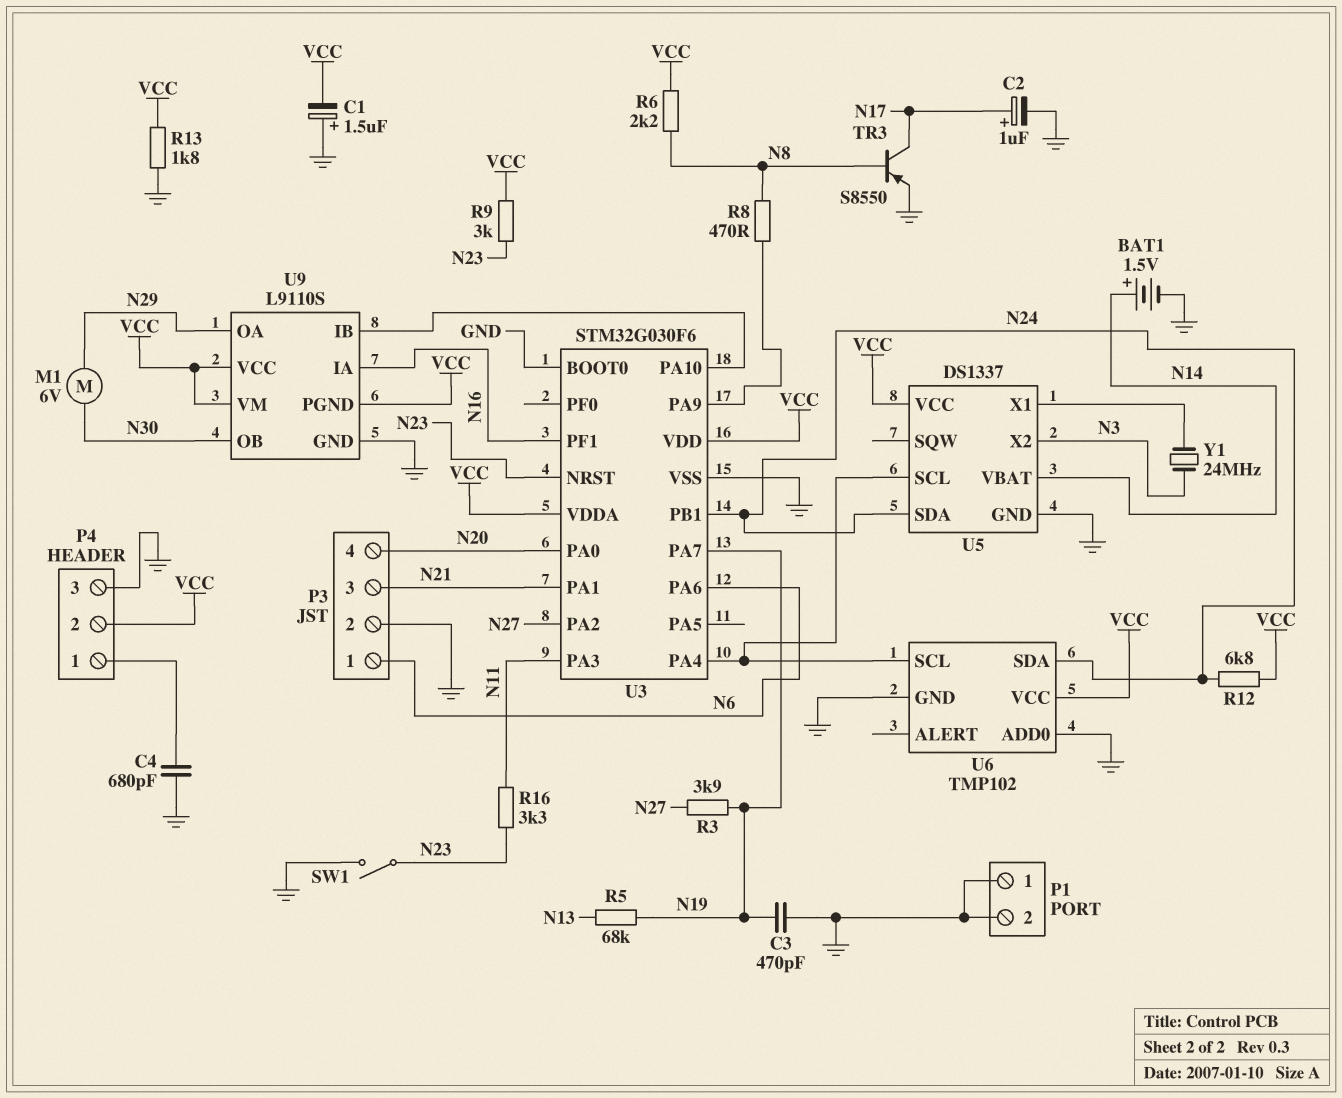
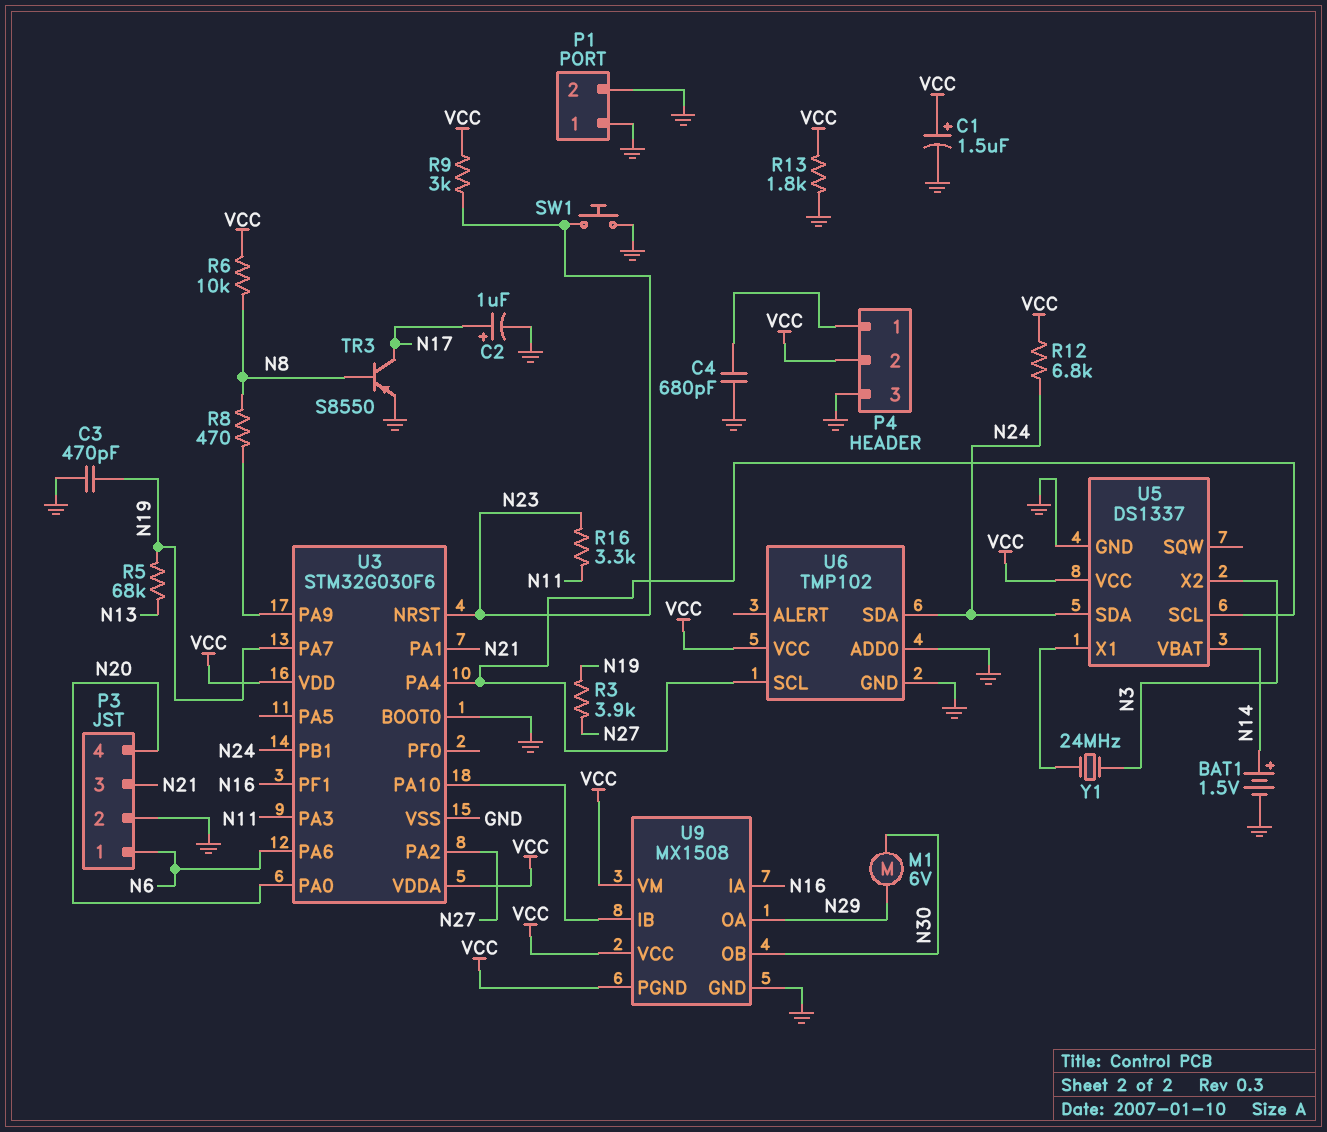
C1: 1.5uF (plus GND, minus VCC) -> 1.5uF (plus VCC, minus GND)
R6: 2.2k (N8, VCC) -> 10k (N8, VCC)
SW1: switch (GND, N23) -> button (GND, N23)
U9: L9110S -> MX1508

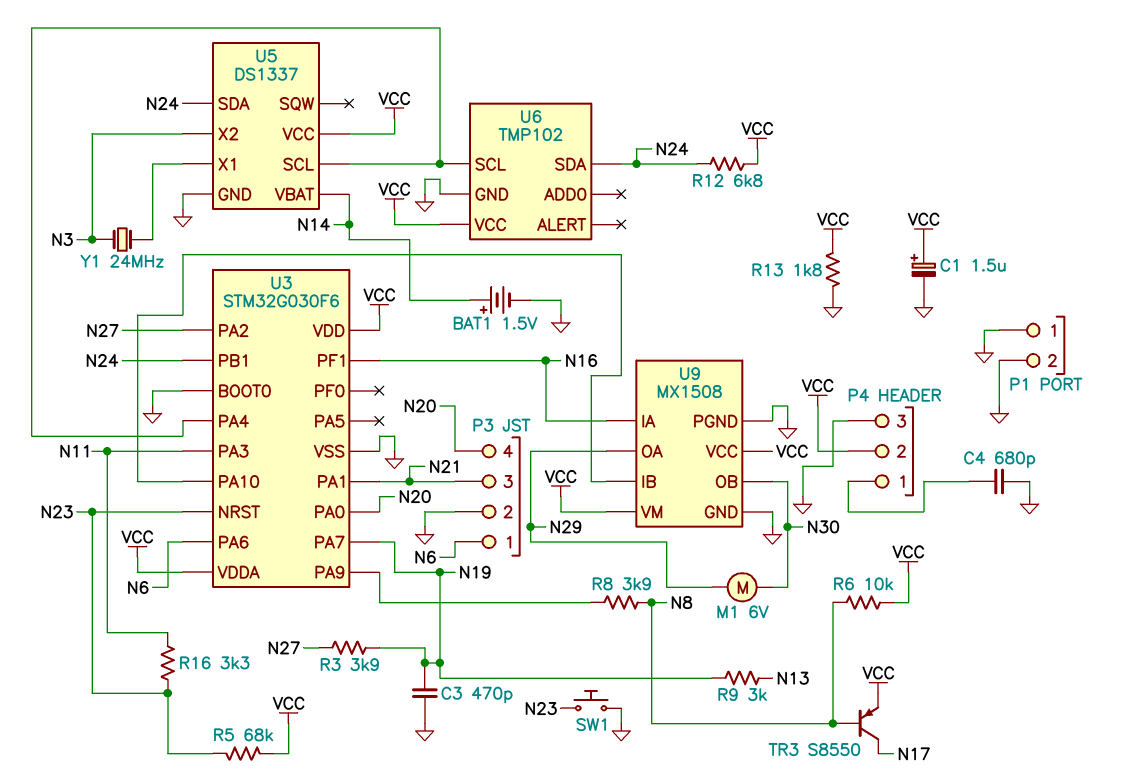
C2: 1uF (plus N17, minus GND) -> none
R5: 68k (N13, N19) -> 68k (N23, VCC)
R8: 470 (N8, U3/PA9) -> 3.9k (N8, U3/PA9)
R9: 3k (N23, VCC) -> 3k (N13, N19)
TR3: PNP S8550 (B N8, C N17, E GND) -> PNP S8550 (B N8, C N17, E VCC)
U6 pin ADD0: GND -> none
U9 pin PGND: VCC -> GND

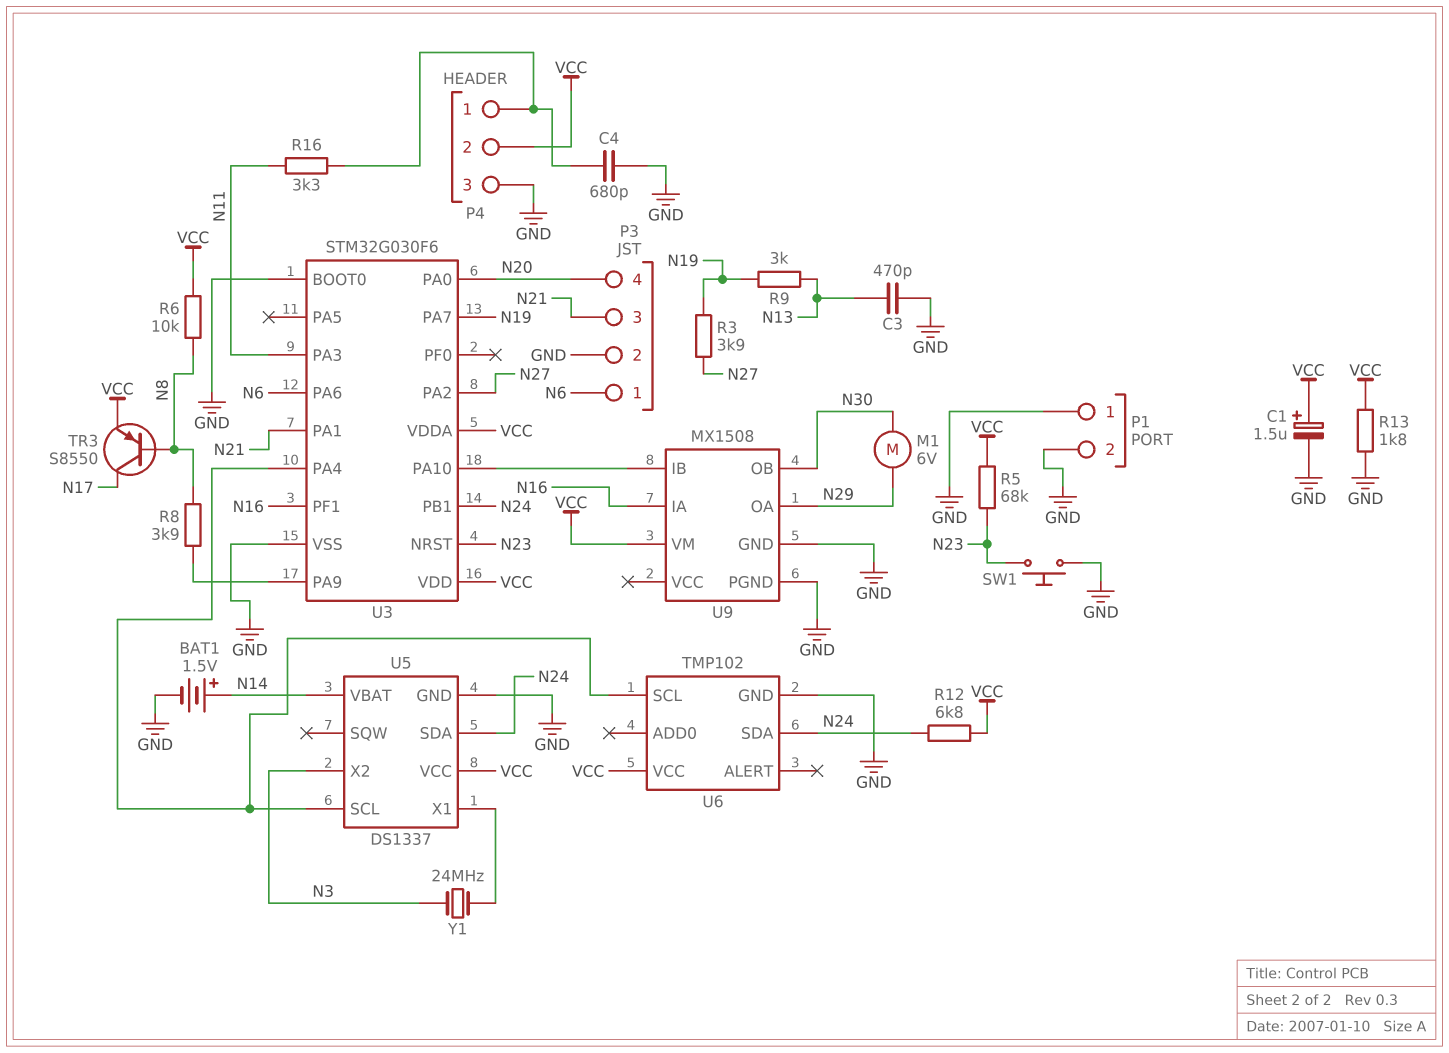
C3: 470pF (GND, N19) -> 470pF (GND, N13)
R16: 3.3k (N11, N23) -> 3.3k (N11, P4/1)
U9 pin VCC: VCC -> none

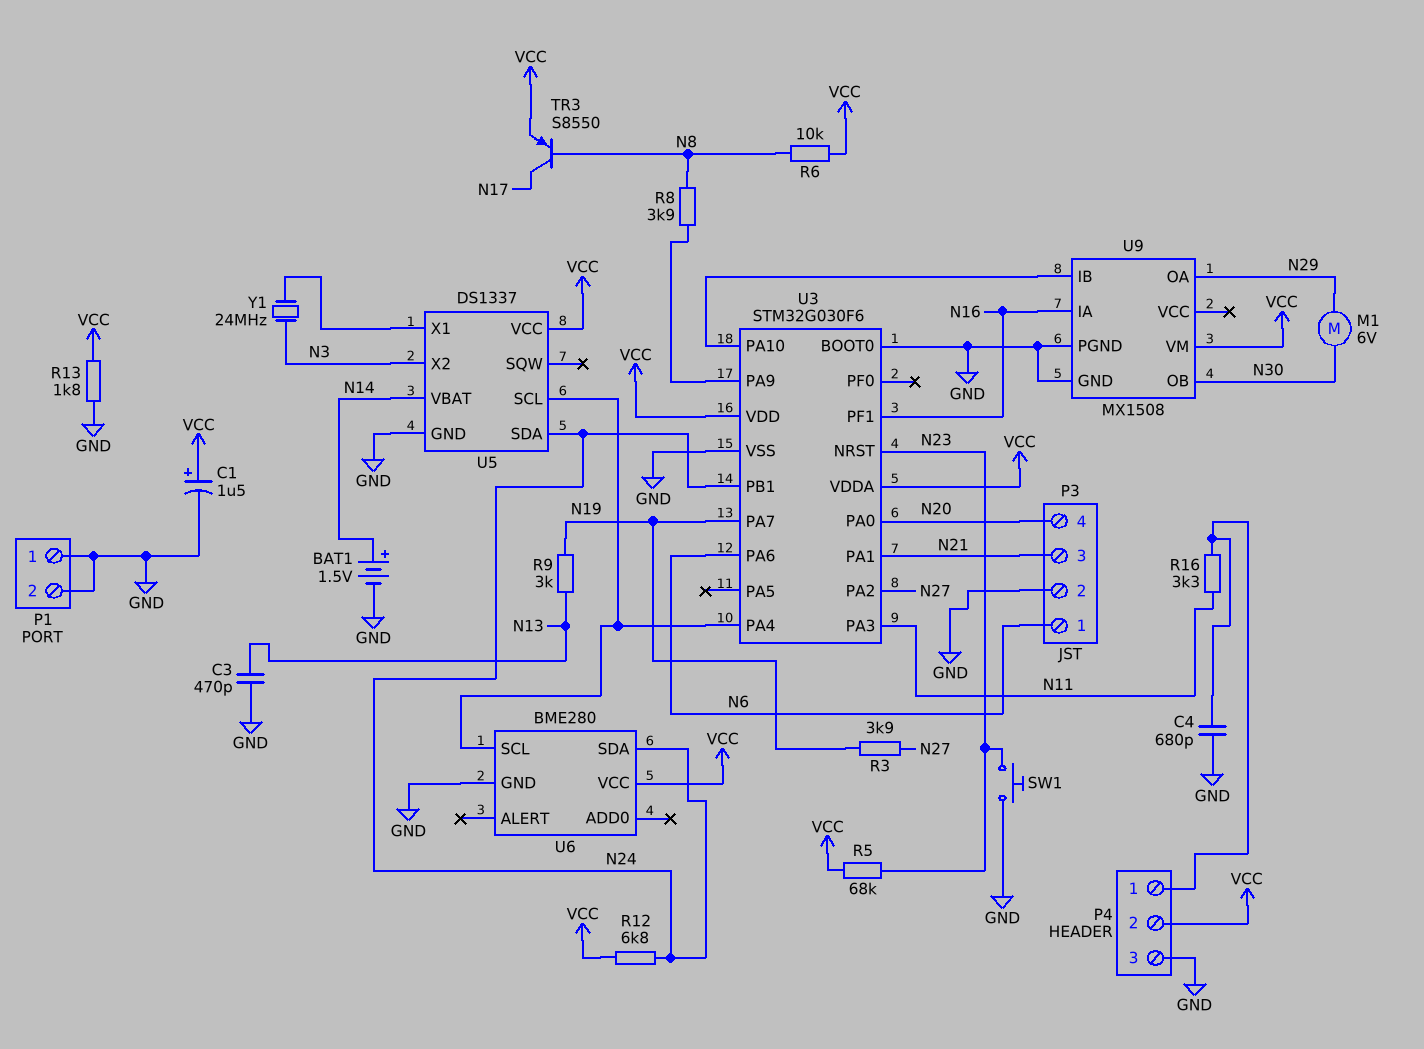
U6: TMP102 -> BME280

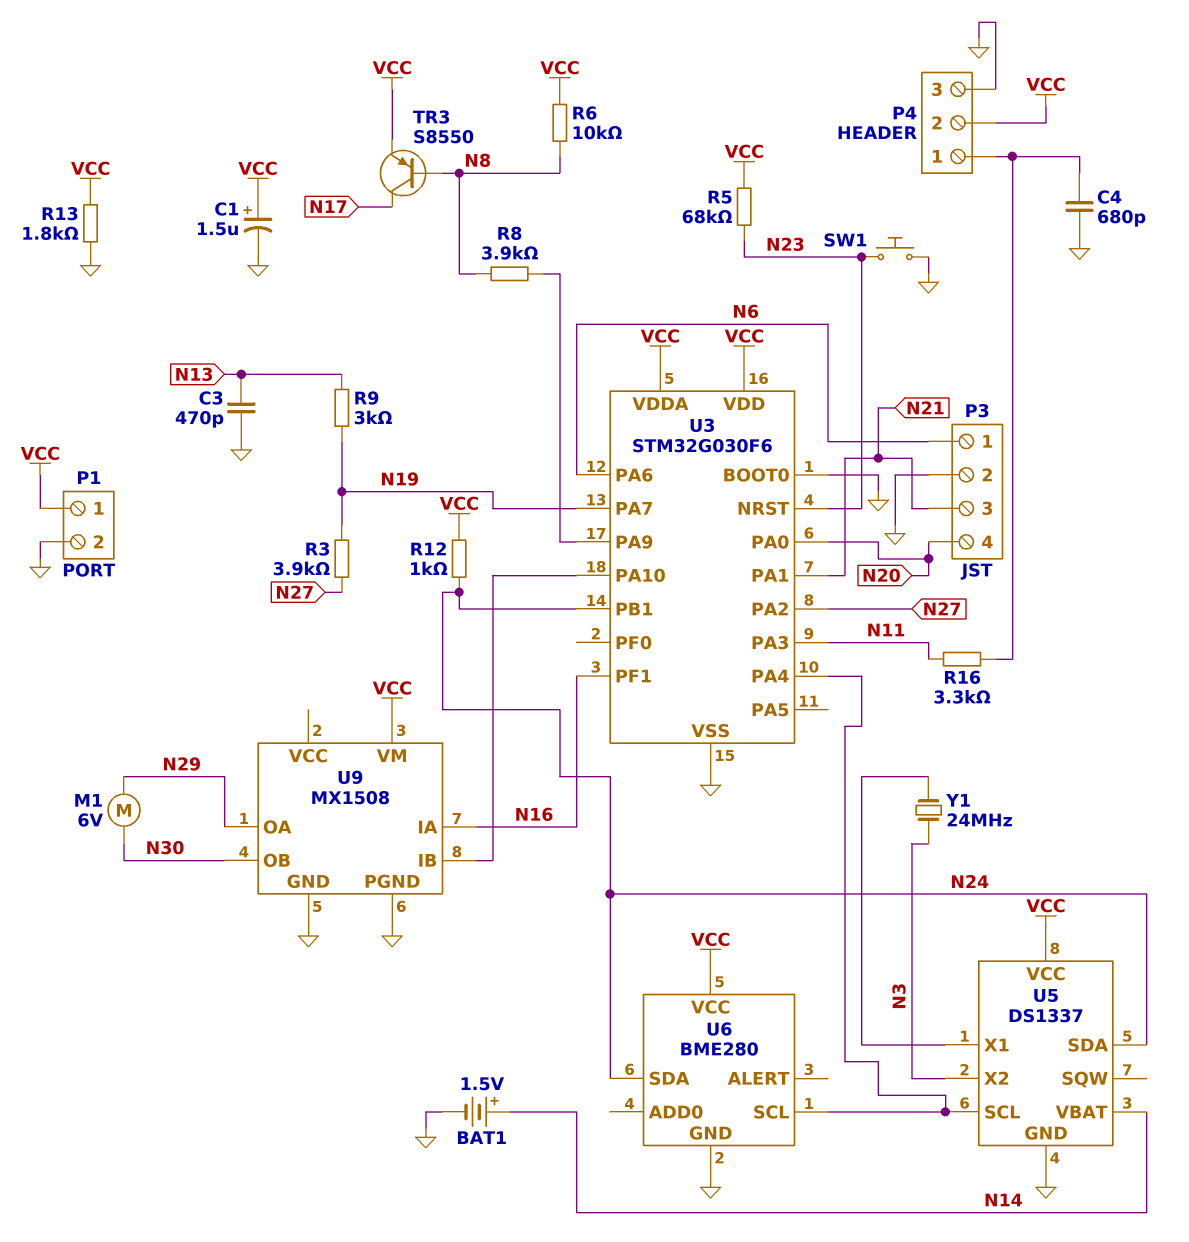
P1 pin 1: GND -> VCC
R12: 6.8k (N24, VCC) -> 1k (N24, VCC)

